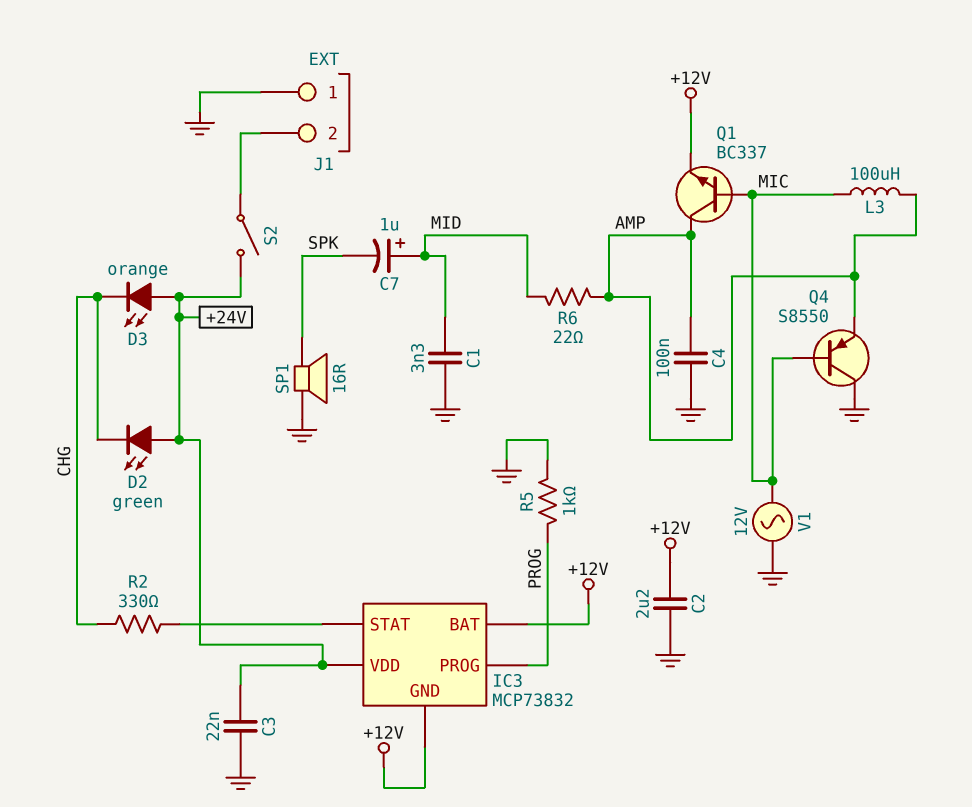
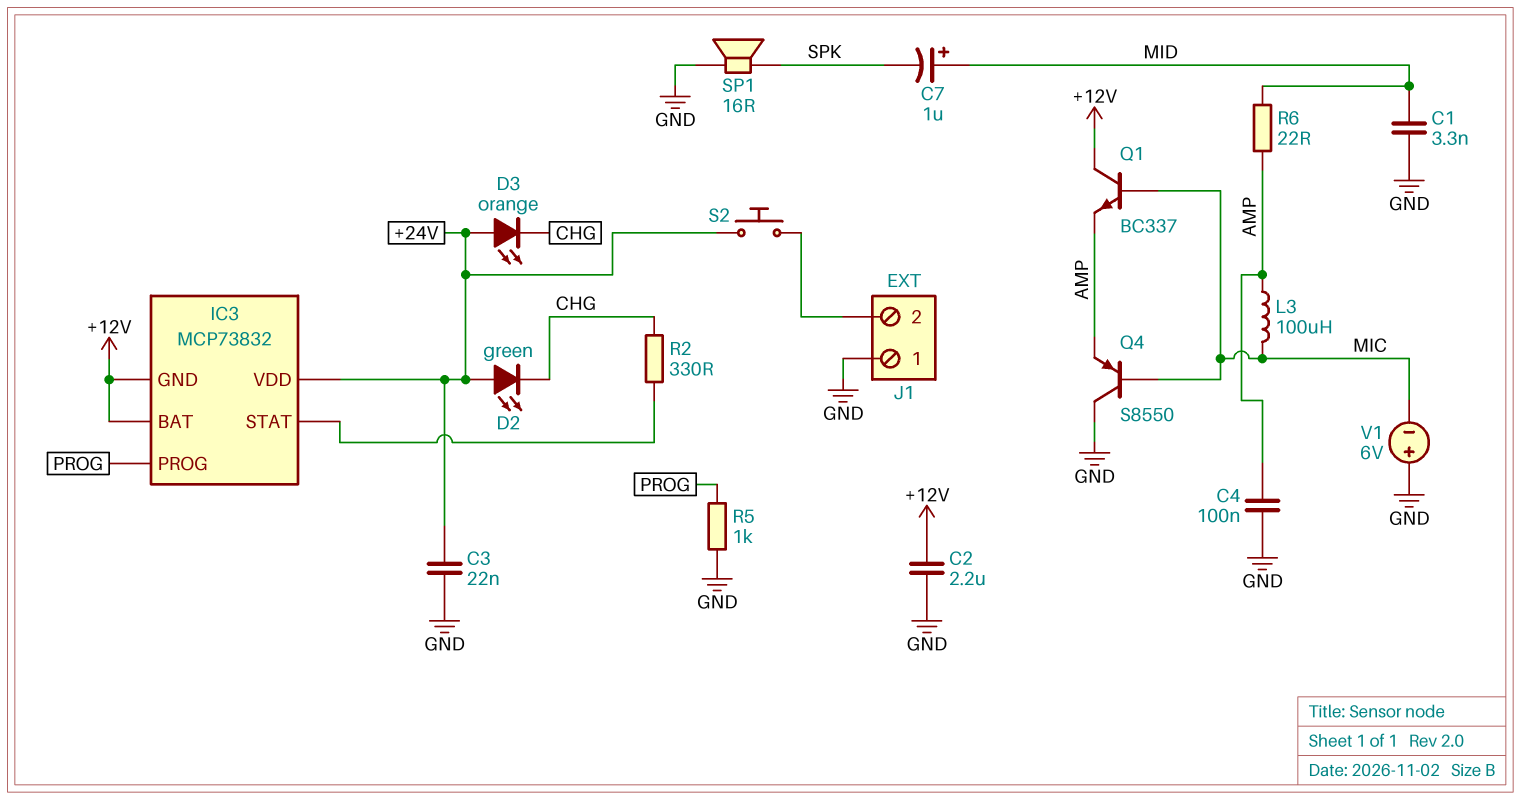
Q1: NPN BC337 (B MIC, C AMP, E +12V) -> NPN BC337 (B MIC, C +12V, E AMP)
S2: switch (+24V, J1/2) -> button (+24V, J1/2)
V1: AC 12V (GND, MIC) -> 6V (plus GND, minus MIC)

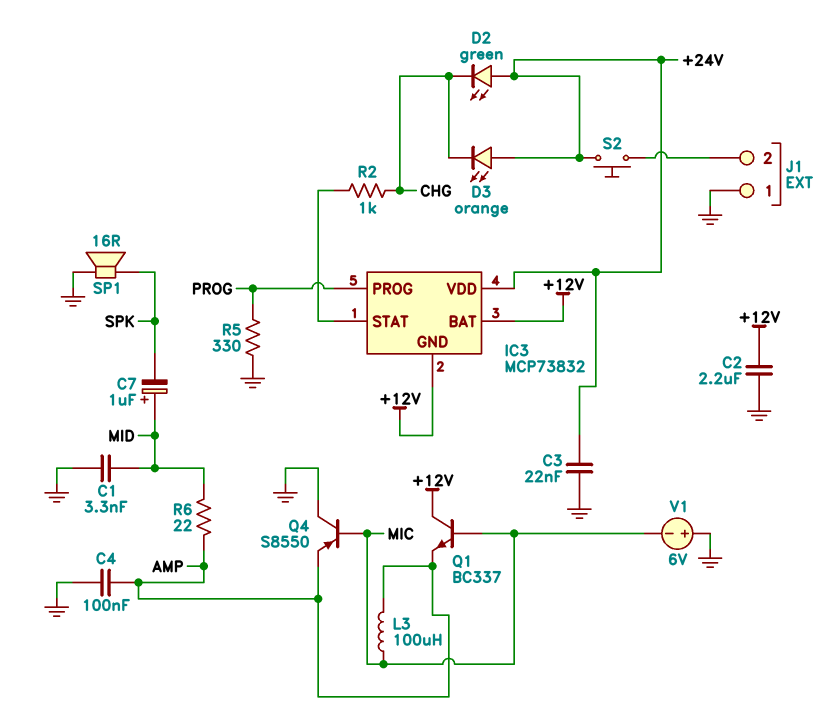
R2: 330 (CHG, IC3/STAT) -> 1k (CHG, IC3/STAT)
R5: 1k (GND, PROG) -> 330 (GND, PROG)

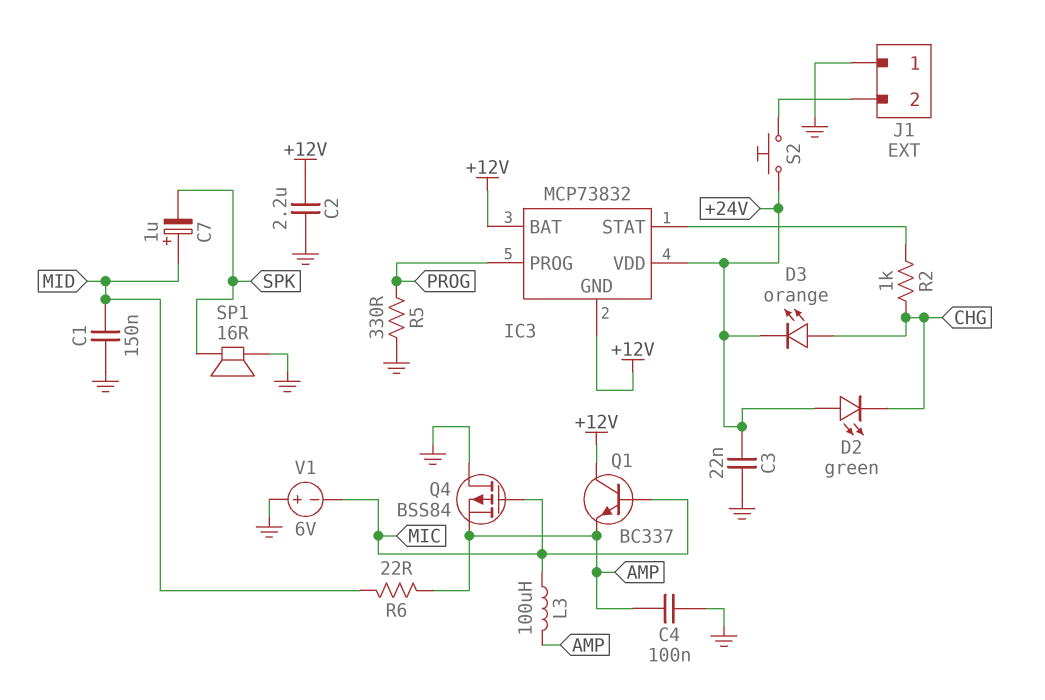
C1: 3.3nF (GND, MID) -> 150nF (GND, MID)
D3: LED orange (A +24V, K CHG) -> LED orange (A CHG, K +24V)
Q4: PNP S8550 (B MIC, C GND, E AMP) -> PMOS BSS84 (G MIC, D GND, S AMP)

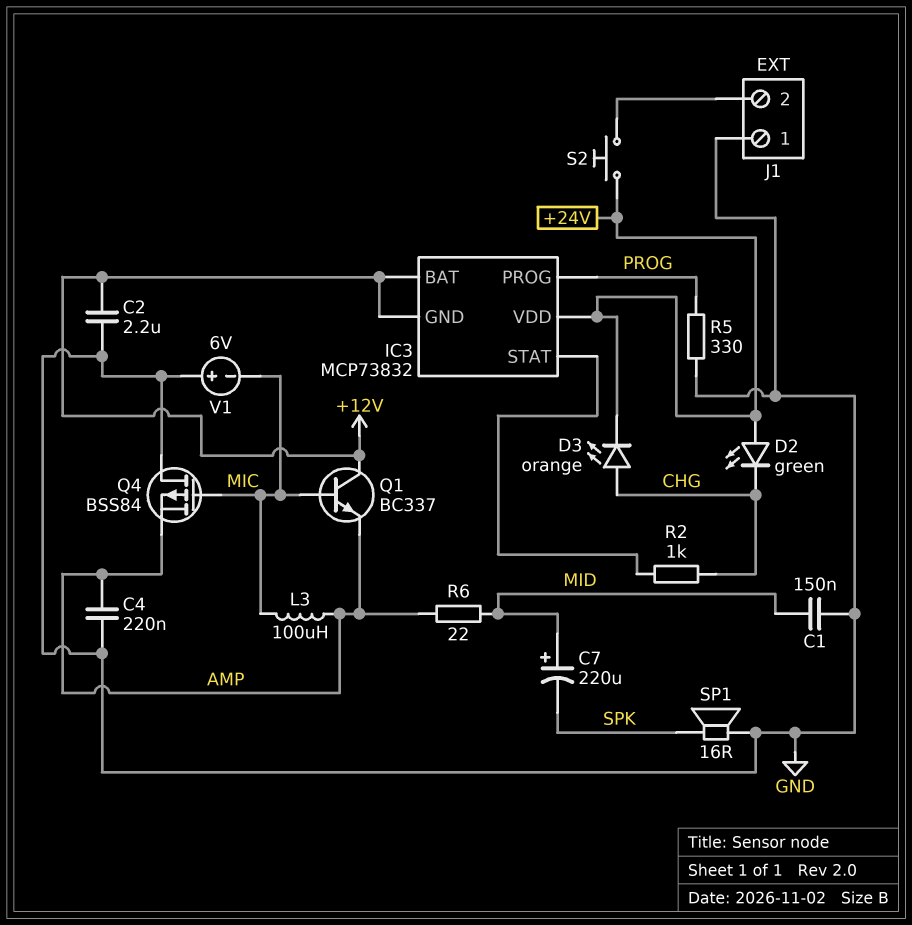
C3: 22nF (+24V, GND) -> none
C4: 100nF (AMP, GND) -> 220nF (AMP, GND)
C7: 1uF (plus MID, minus SPK) -> 220uF (plus MID, minus SPK)

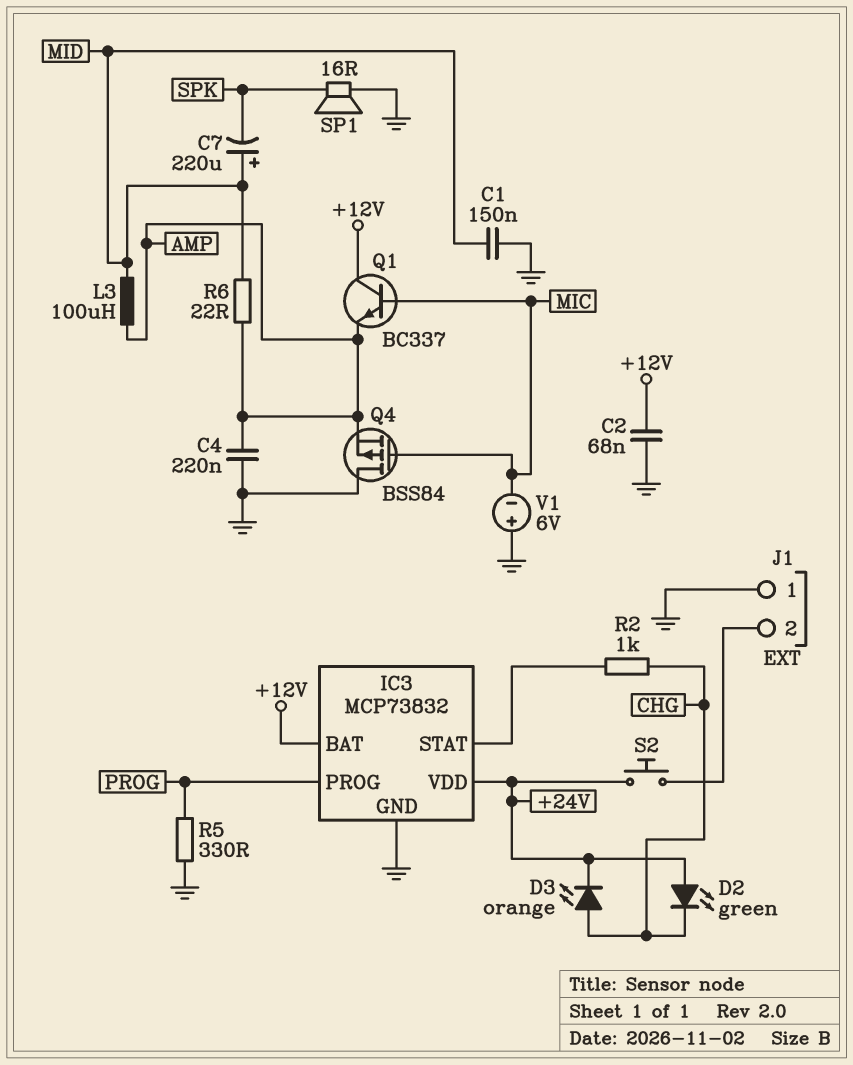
C2: 2.2uF (+12V, GND) -> 68nF (+12V, GND)
IC3 pin GND: +12V -> GND
L3: 100uH (AMP, MIC) -> 100uH (AMP, MID)

